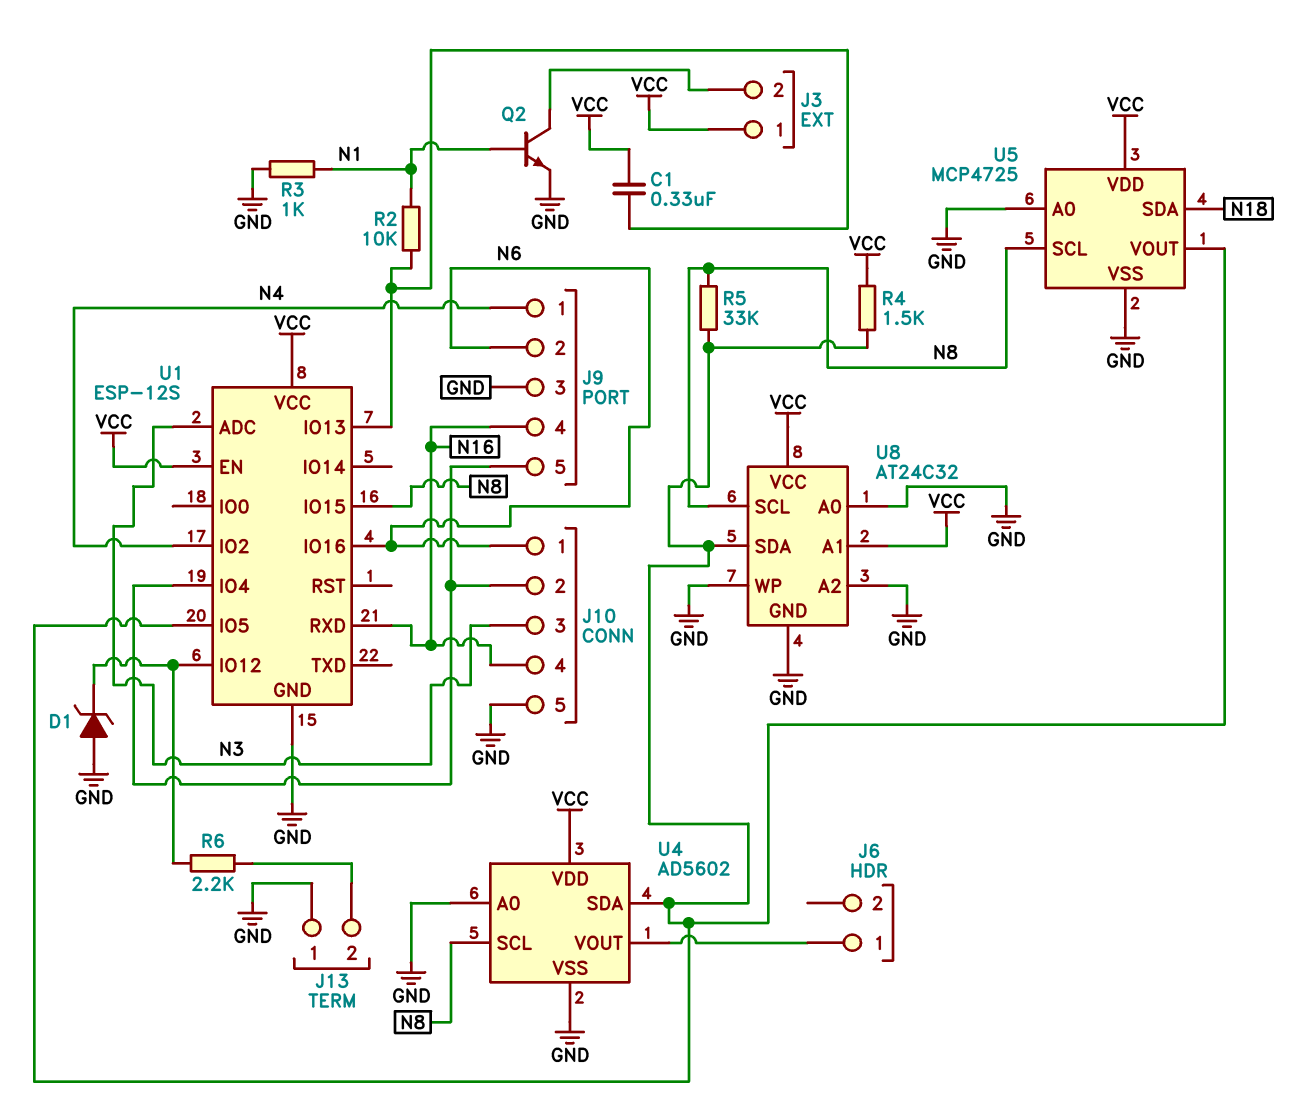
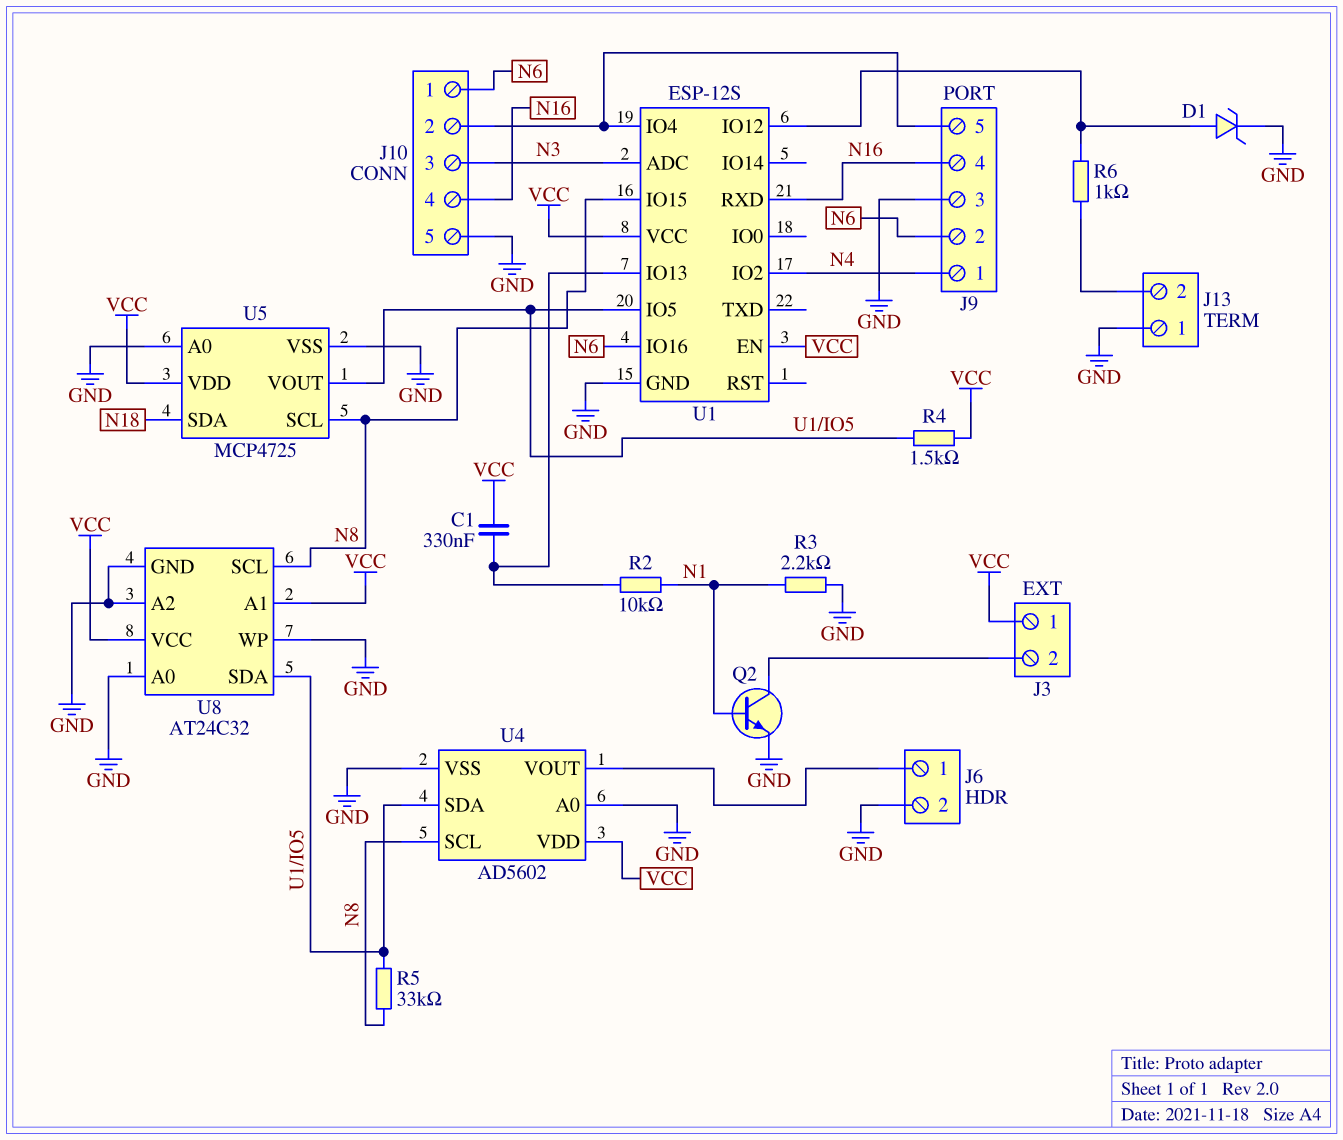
D1: zener (A GND, K U1/IO12) -> zener (A U1/IO12, K GND)
J6 pin 2: none -> GND
R3: 1k (GND, N1) -> 2.2k (GND, N1)
R6: 2.2k (J13/2, U1/IO12) -> 1k (J13/2, U1/IO12)

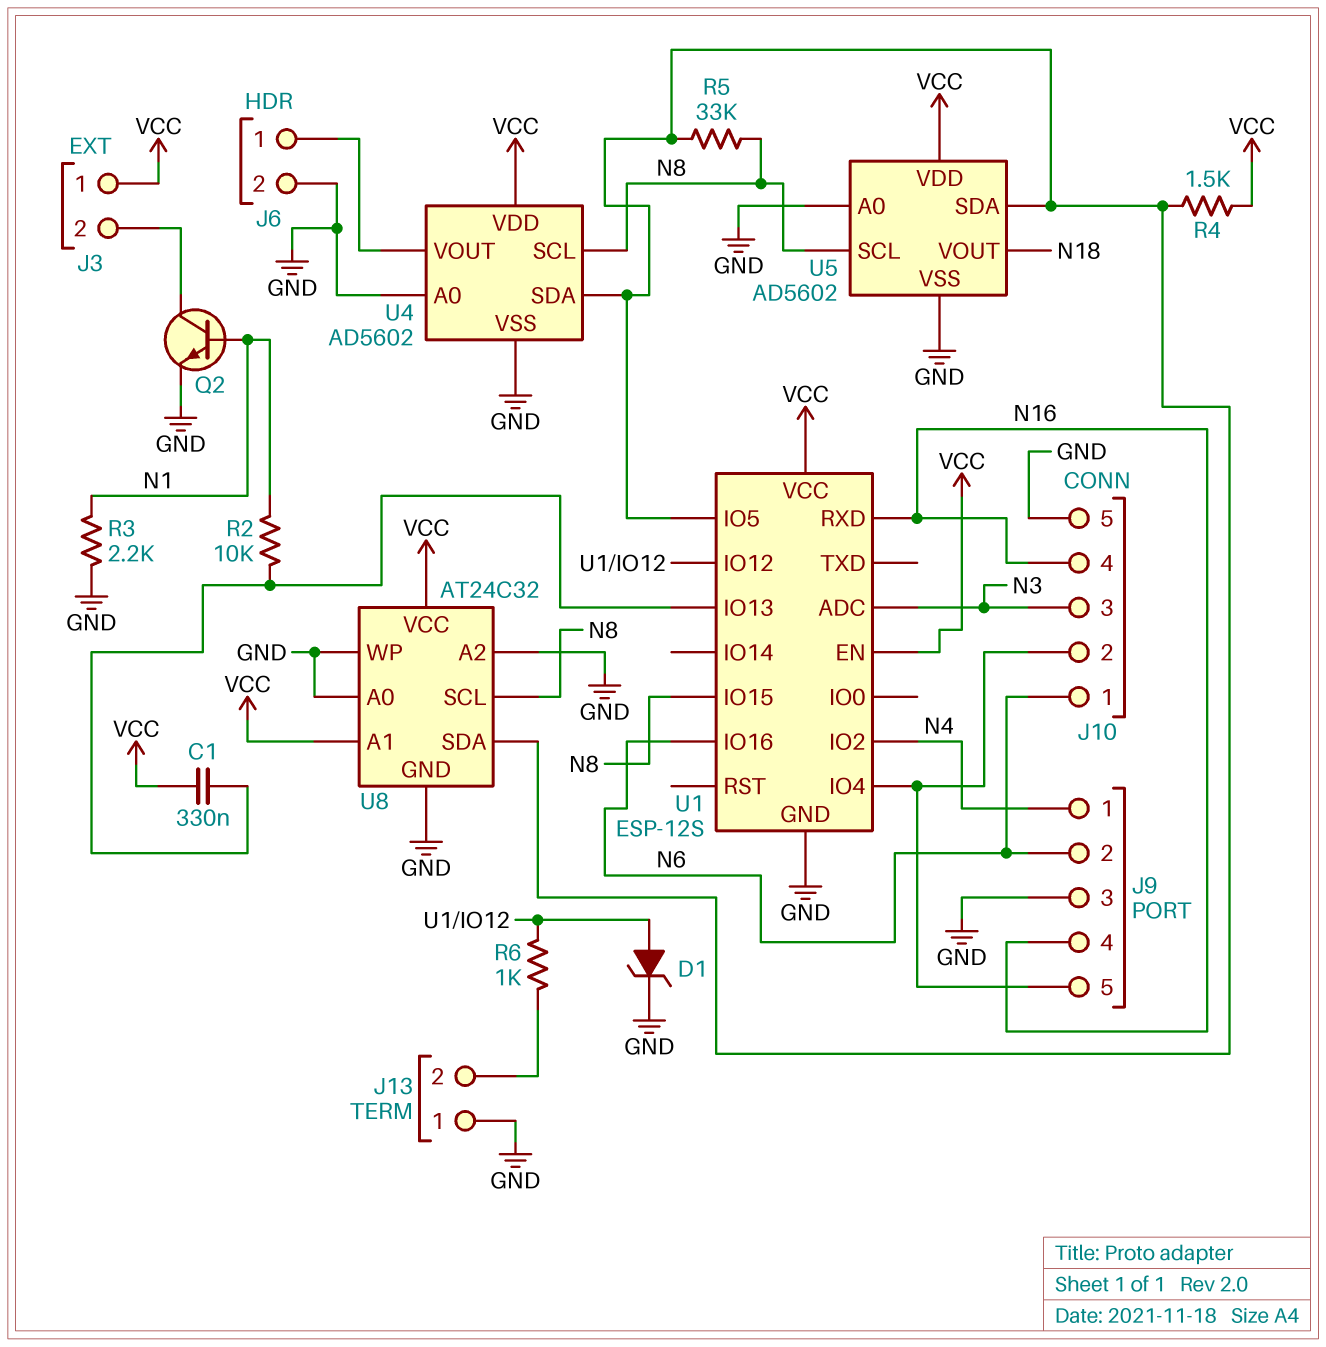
U5: MCP4725 -> AD5602
U5 pin SDA: N18 -> U1/IO5
U5 pin VOUT: U1/IO5 -> N18

